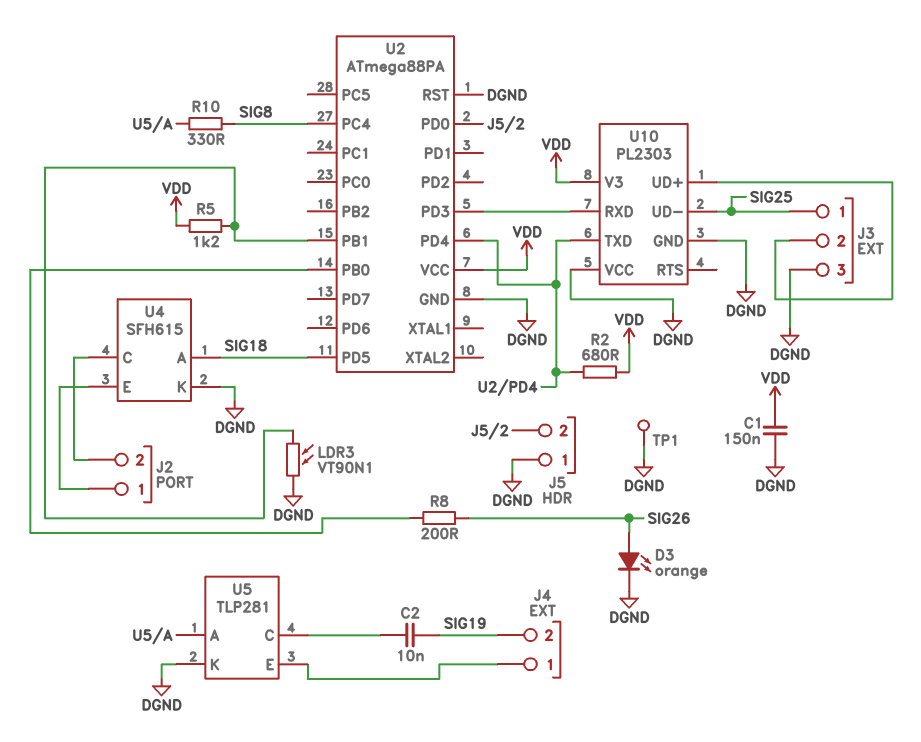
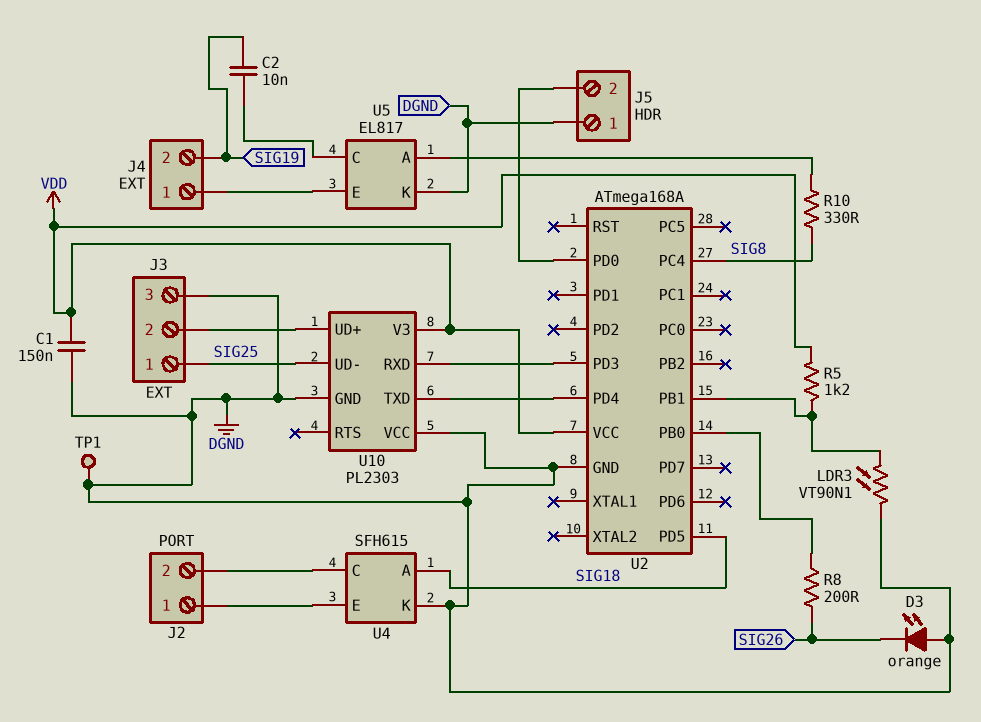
D3: LED orange (A SIG26, K DGND) -> LED orange (A DGND, K SIG26)
R2: 680 (U2/PD4, VDD) -> none
U2: ATmega88PA -> ATmega168A
U2 pin RST: DGND -> none
U5: TLP281 -> EL817

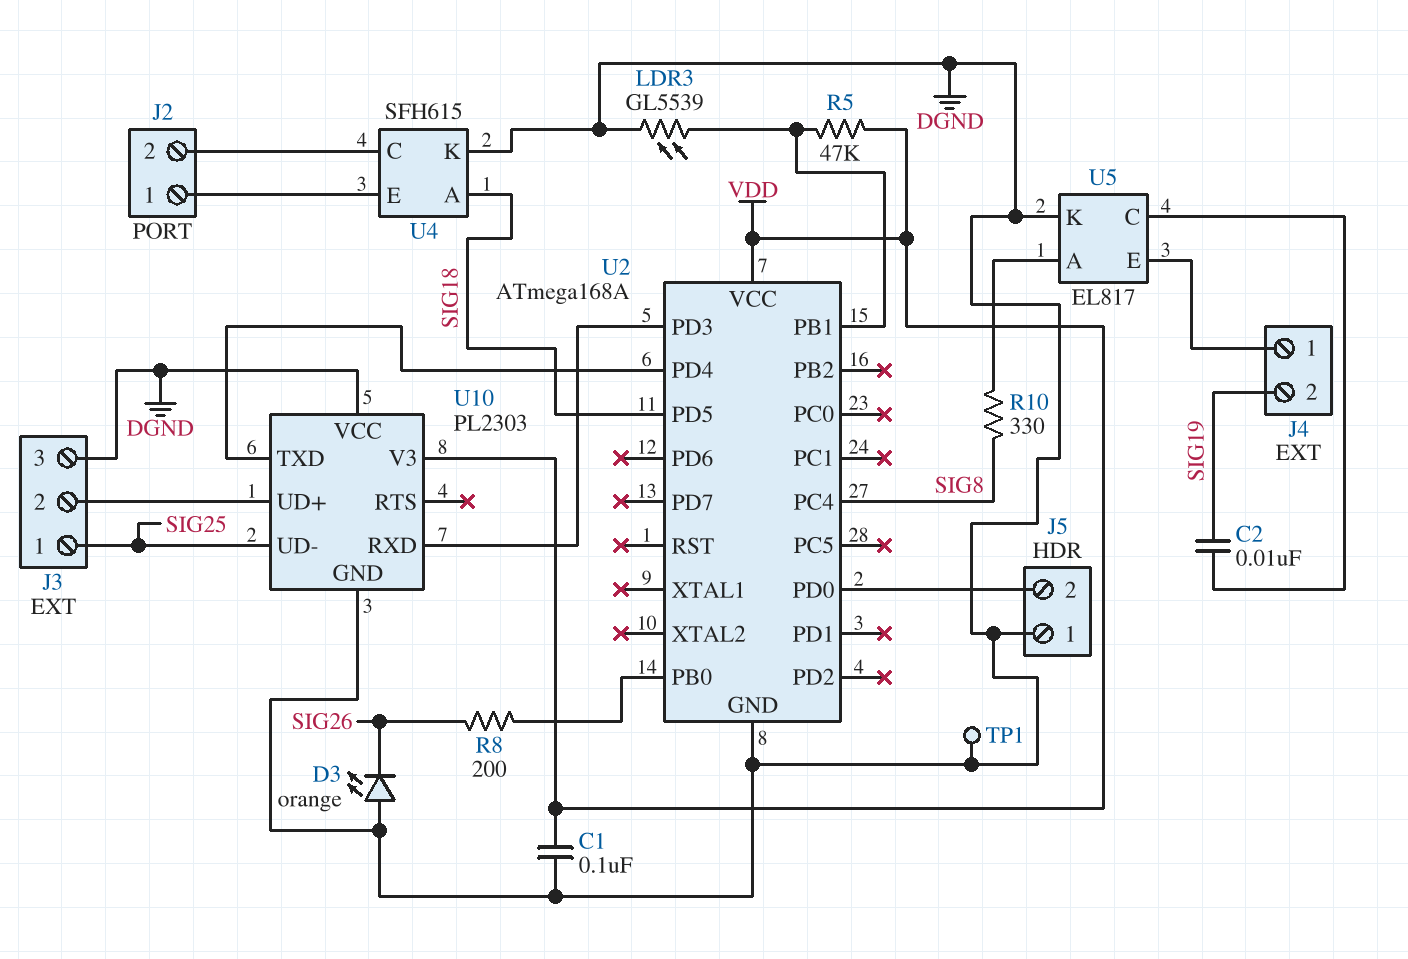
C1: 150nF (DGND, VDD) -> 100nF (DGND, VDD)
LDR3: VT90N1 (DGND, U2/PB1) -> GL5539 (DGND, U2/PB1)
R5: 1.2k (U2/PB1, VDD) -> 47k (U2/PB1, VDD)

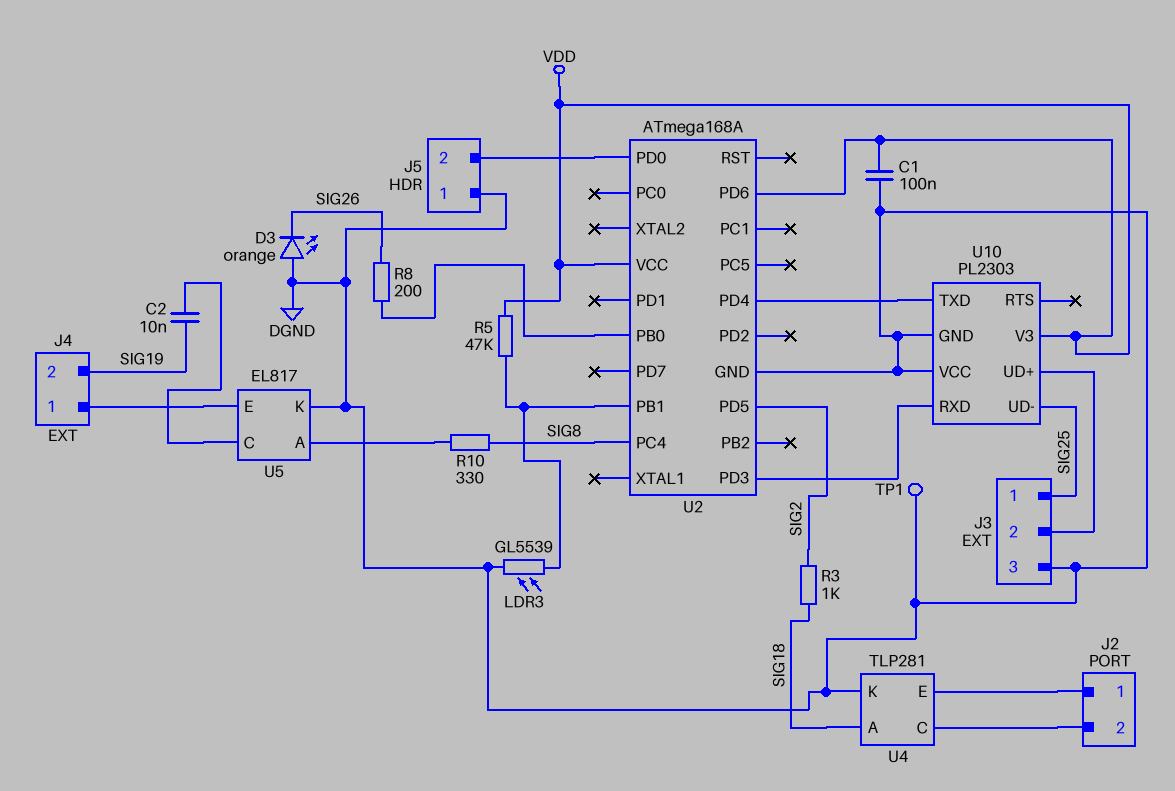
R3: none -> 1k (SIG2, SIG18)
U2 pin PD5: SIG18 -> SIG2
U2 pin PD6: none -> VDD
U4: SFH615 -> TLP281

